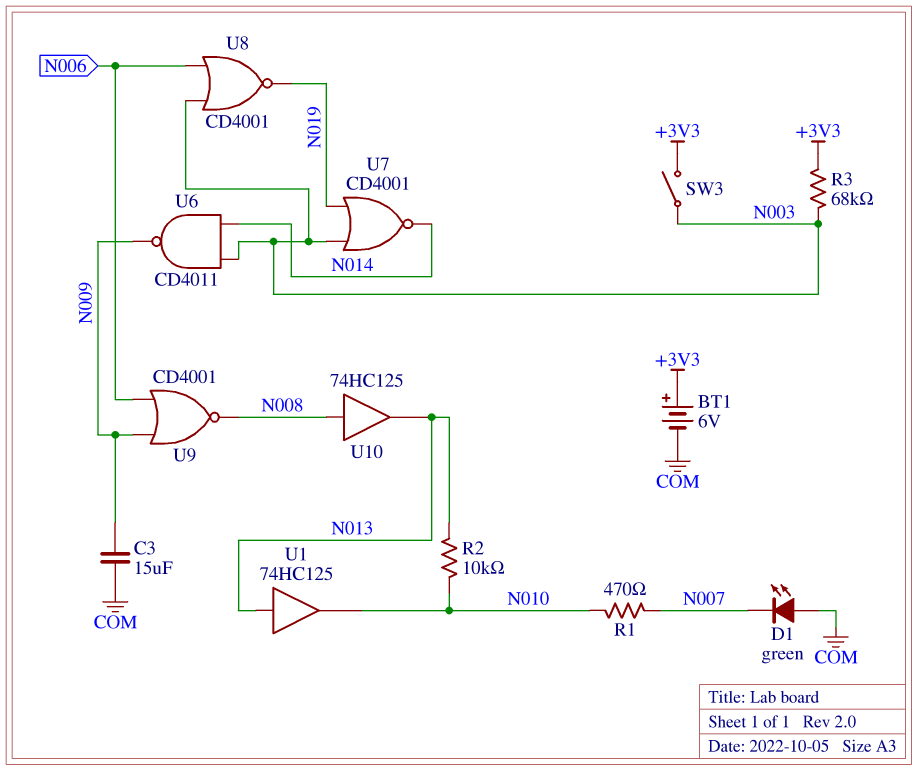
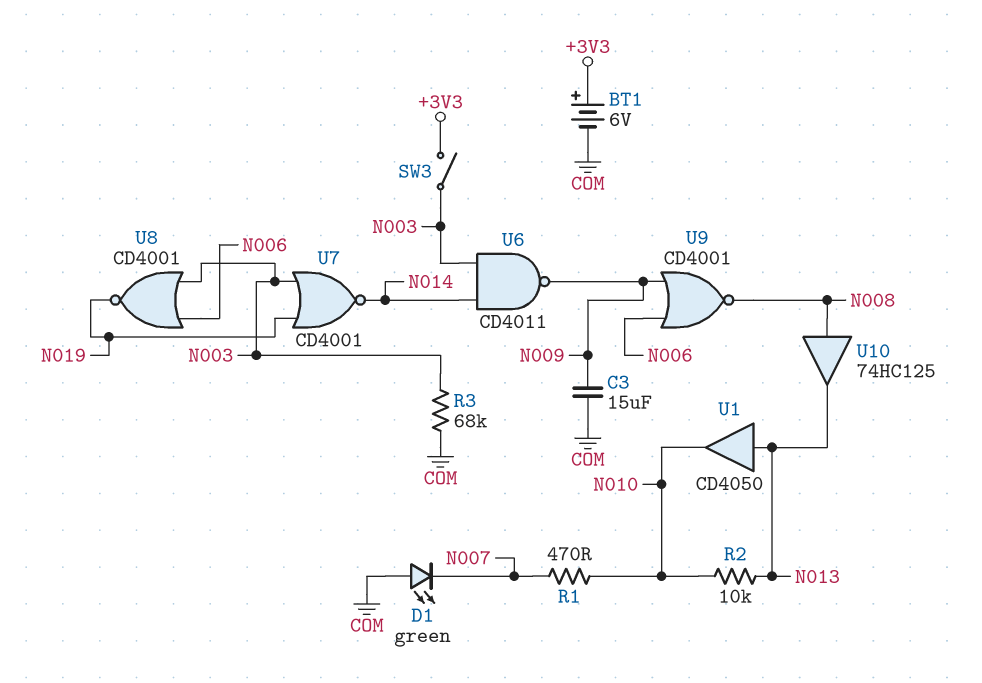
R3: 68k (+3V3, N003) -> 68k (COM, N003)
U1: buffer 74HC125 (in N013, out N010) -> buffer CD4050 (in N013, out N010)

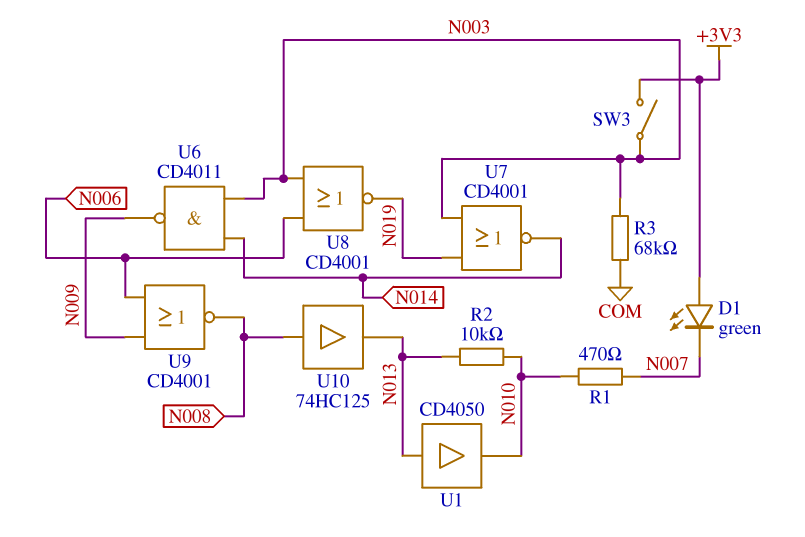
BT1: 6V (plus +3V3, minus COM) -> none
C3: 15uF (COM, N009) -> none
D1: LED green (A COM, K N007) -> LED green (A +3V3, K N007)

